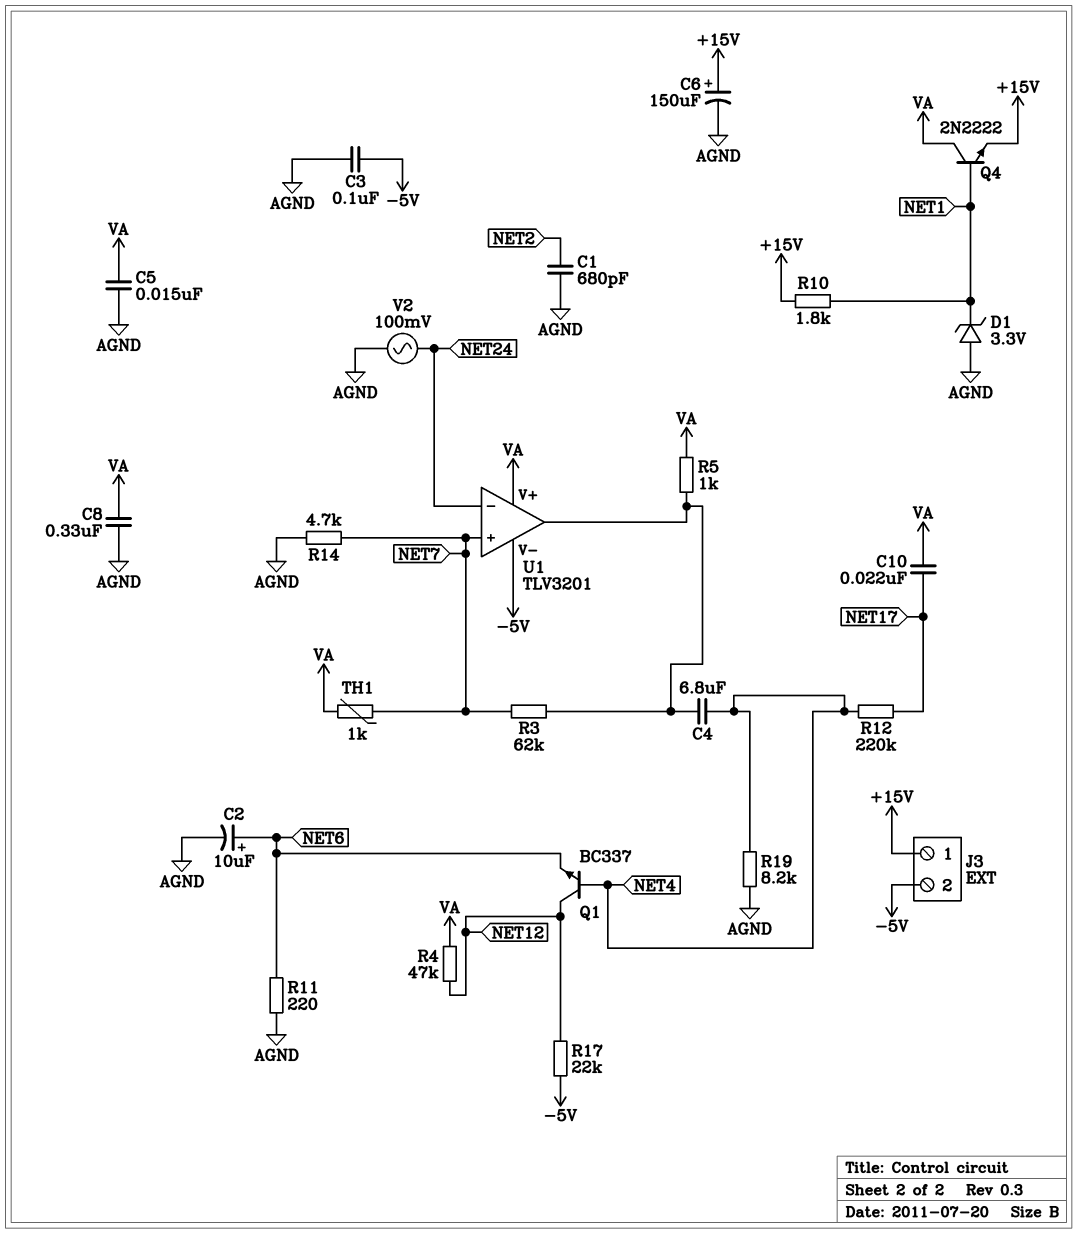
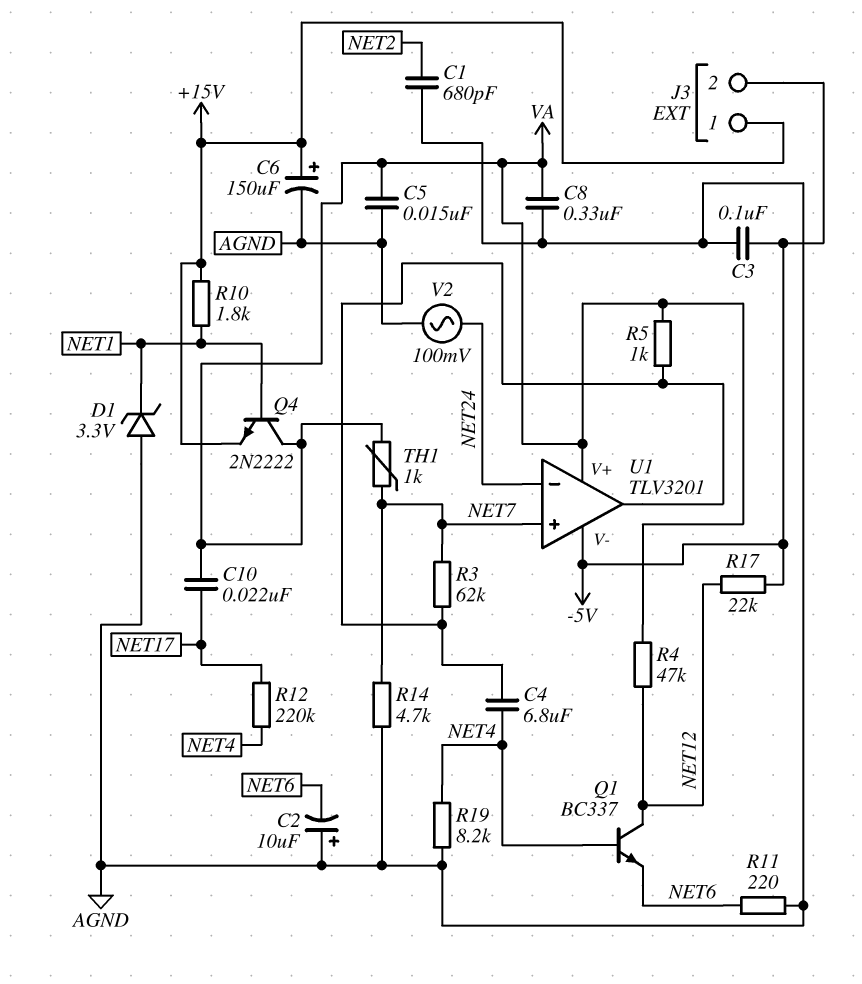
C2: 10uF (plus NET6, minus AGND) -> 10uF (plus AGND, minus NET6)

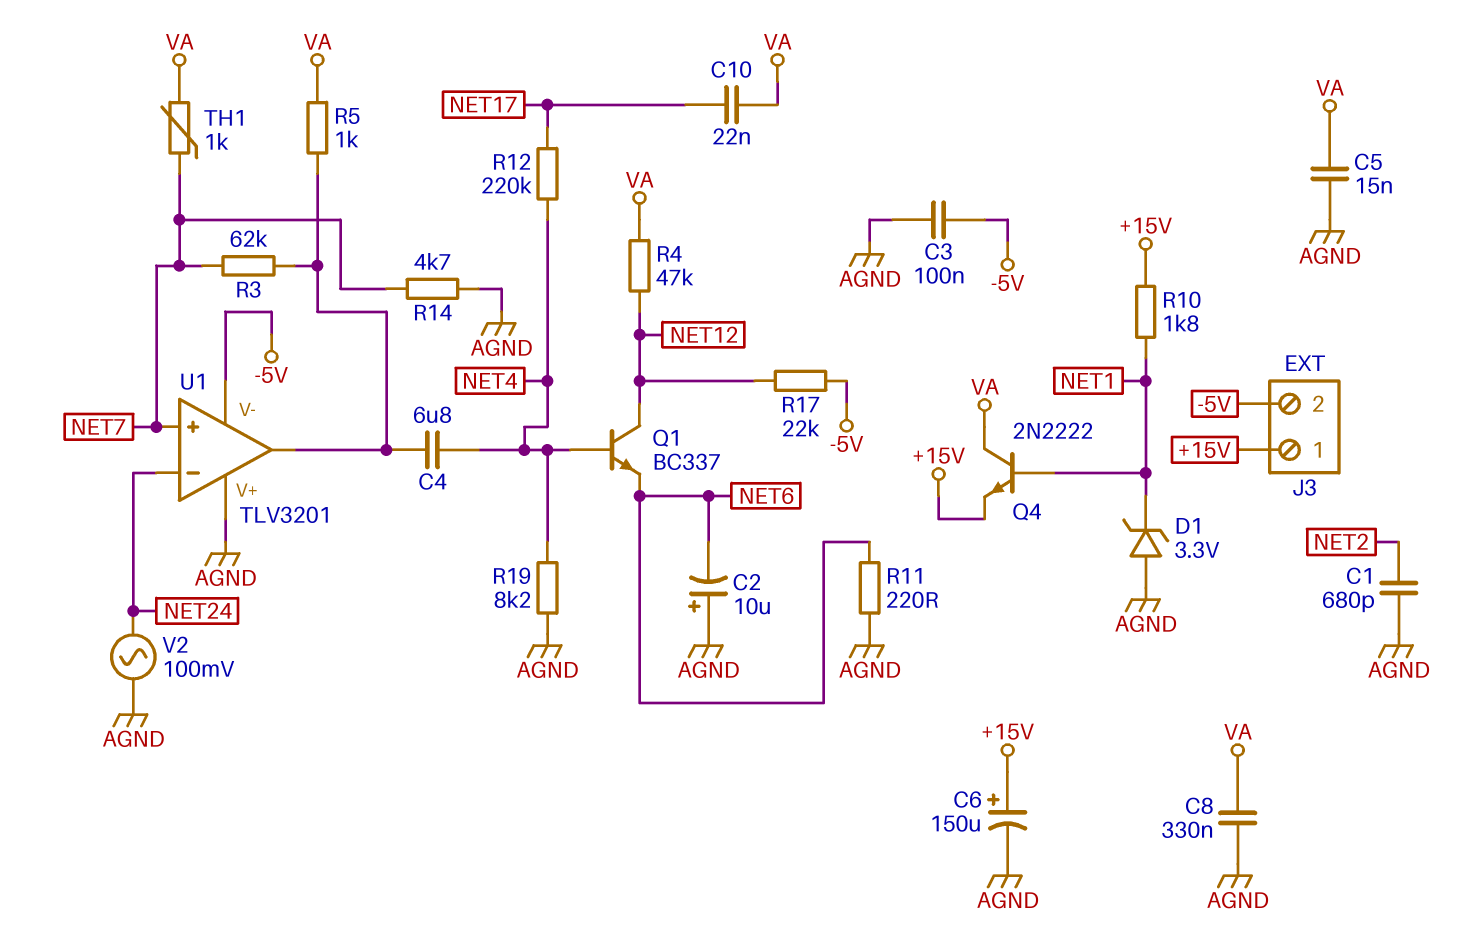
U1 pin V+: VA -> AGND

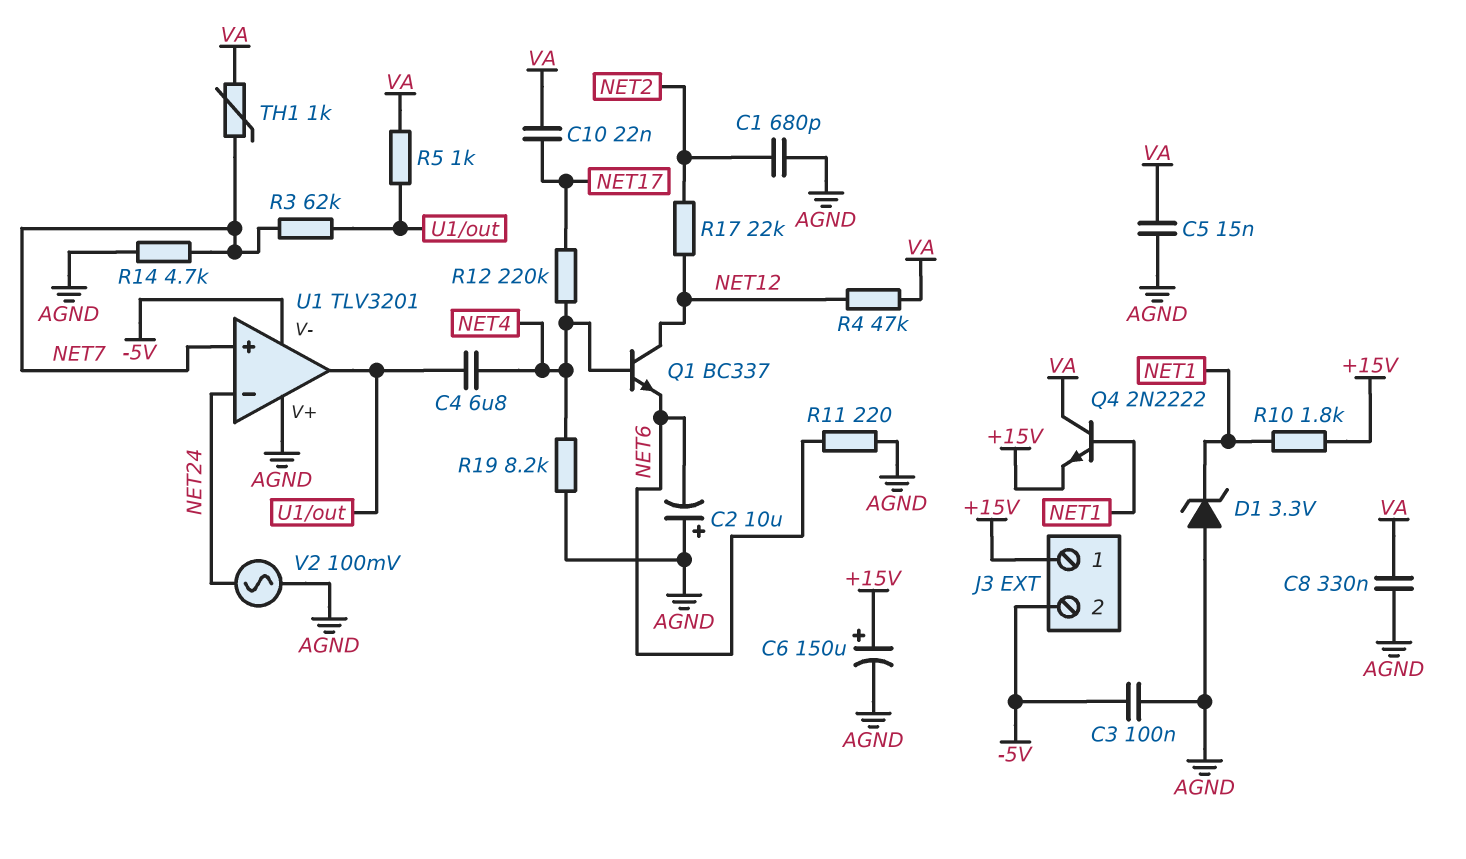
R17: 22k (-5V, NET12) -> 22k (NET2, NET12)

